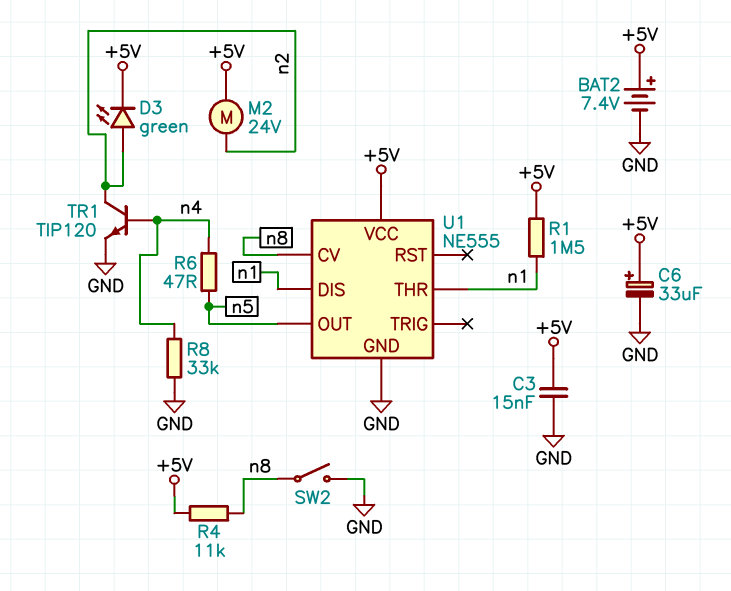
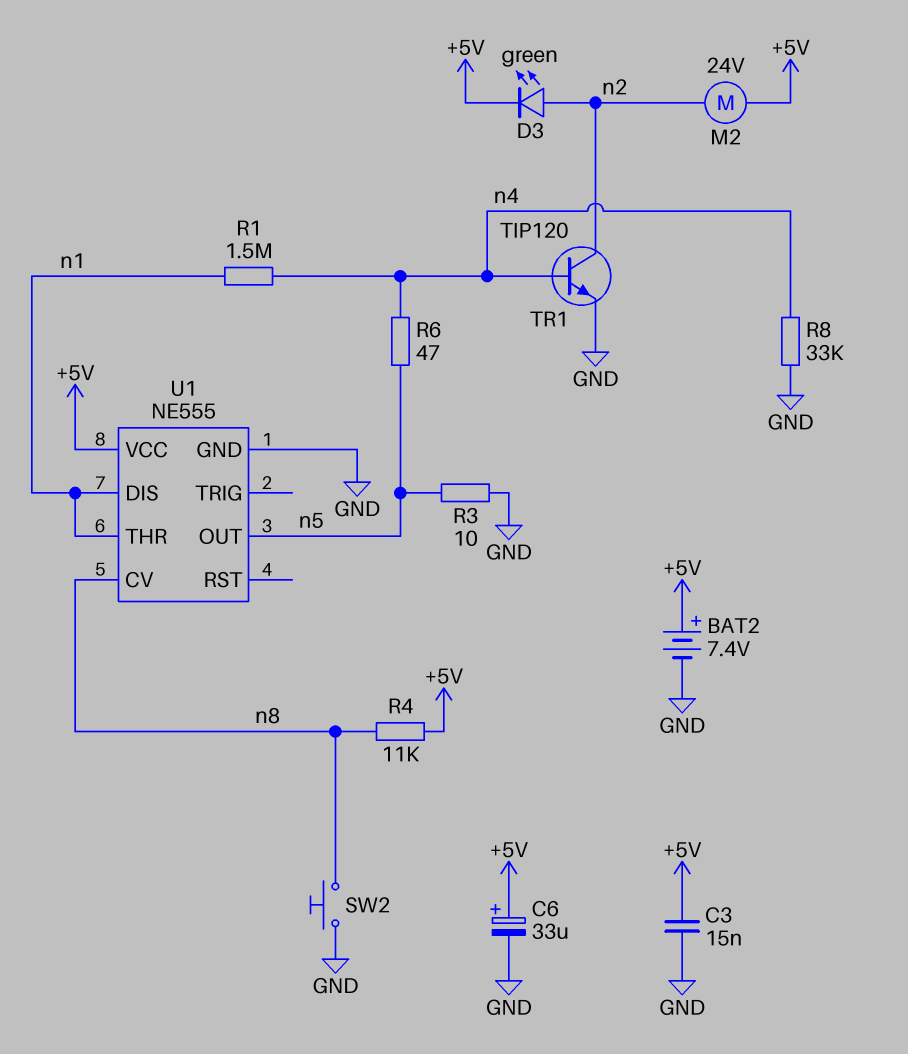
R1: 1.5M (+5V, n1) -> 1.5M (n1, n4)
R3: none -> 10 (GND, n5)
SW2: switch (GND, n8) -> button (GND, n8)

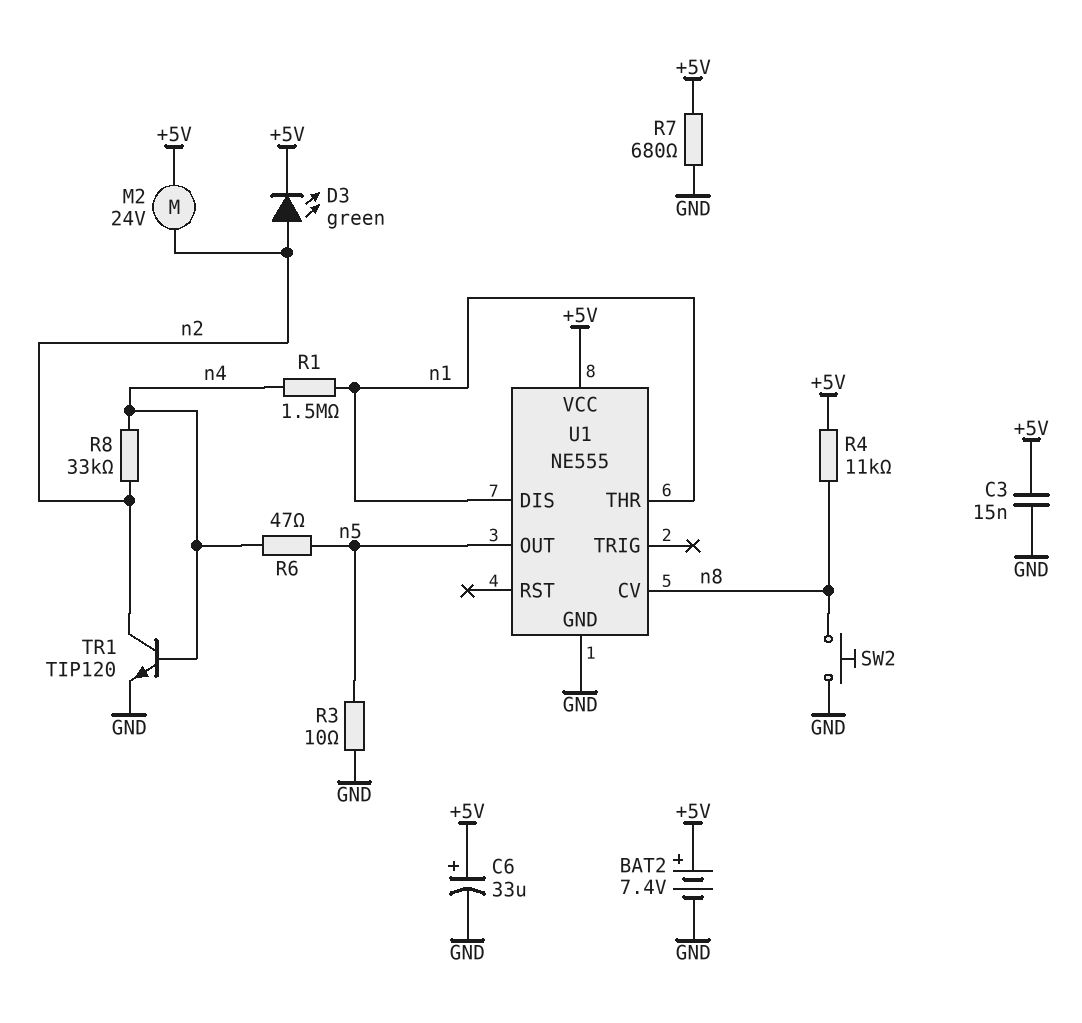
R7: none -> 680 (+5V, GND)
R8: 33k (GND, n4) -> 33k (n2, n4)

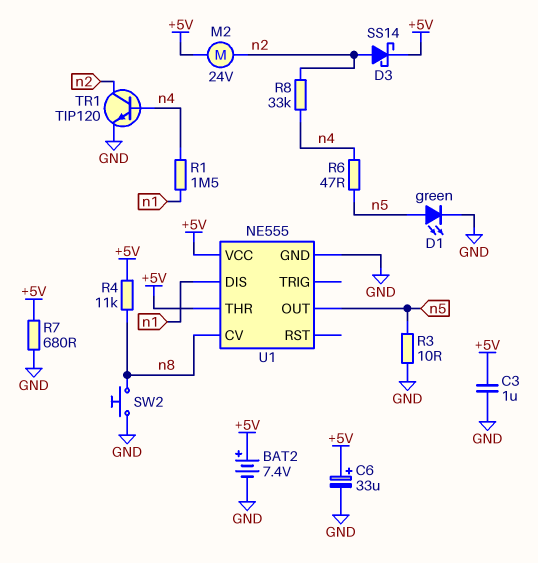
C3: 15nF (+5V, GND) -> 1uF (+5V, GND)
D1: none -> LED green (A n5, K GND)
D3: LED green (A n2, K +5V) -> schottky SS14 (A n2, K +5V)
U1 pin THR: n1 -> +5V

